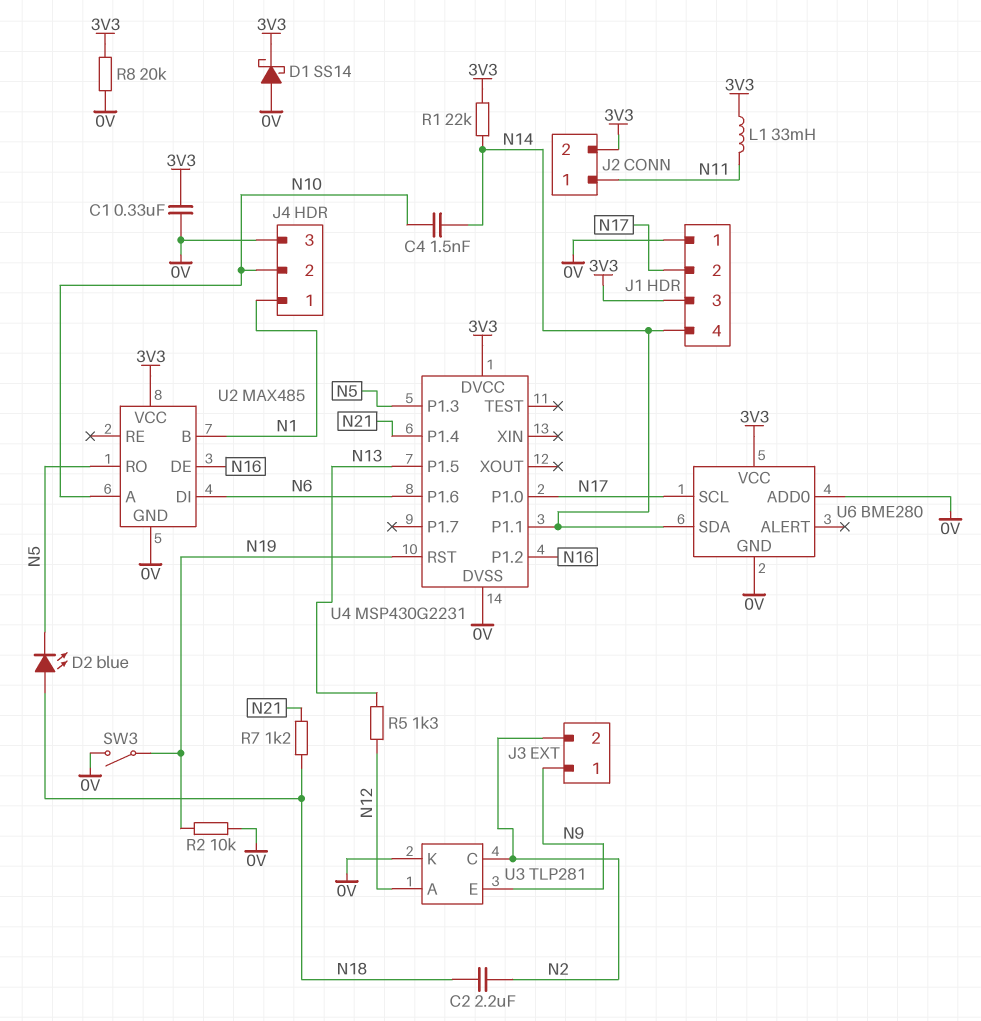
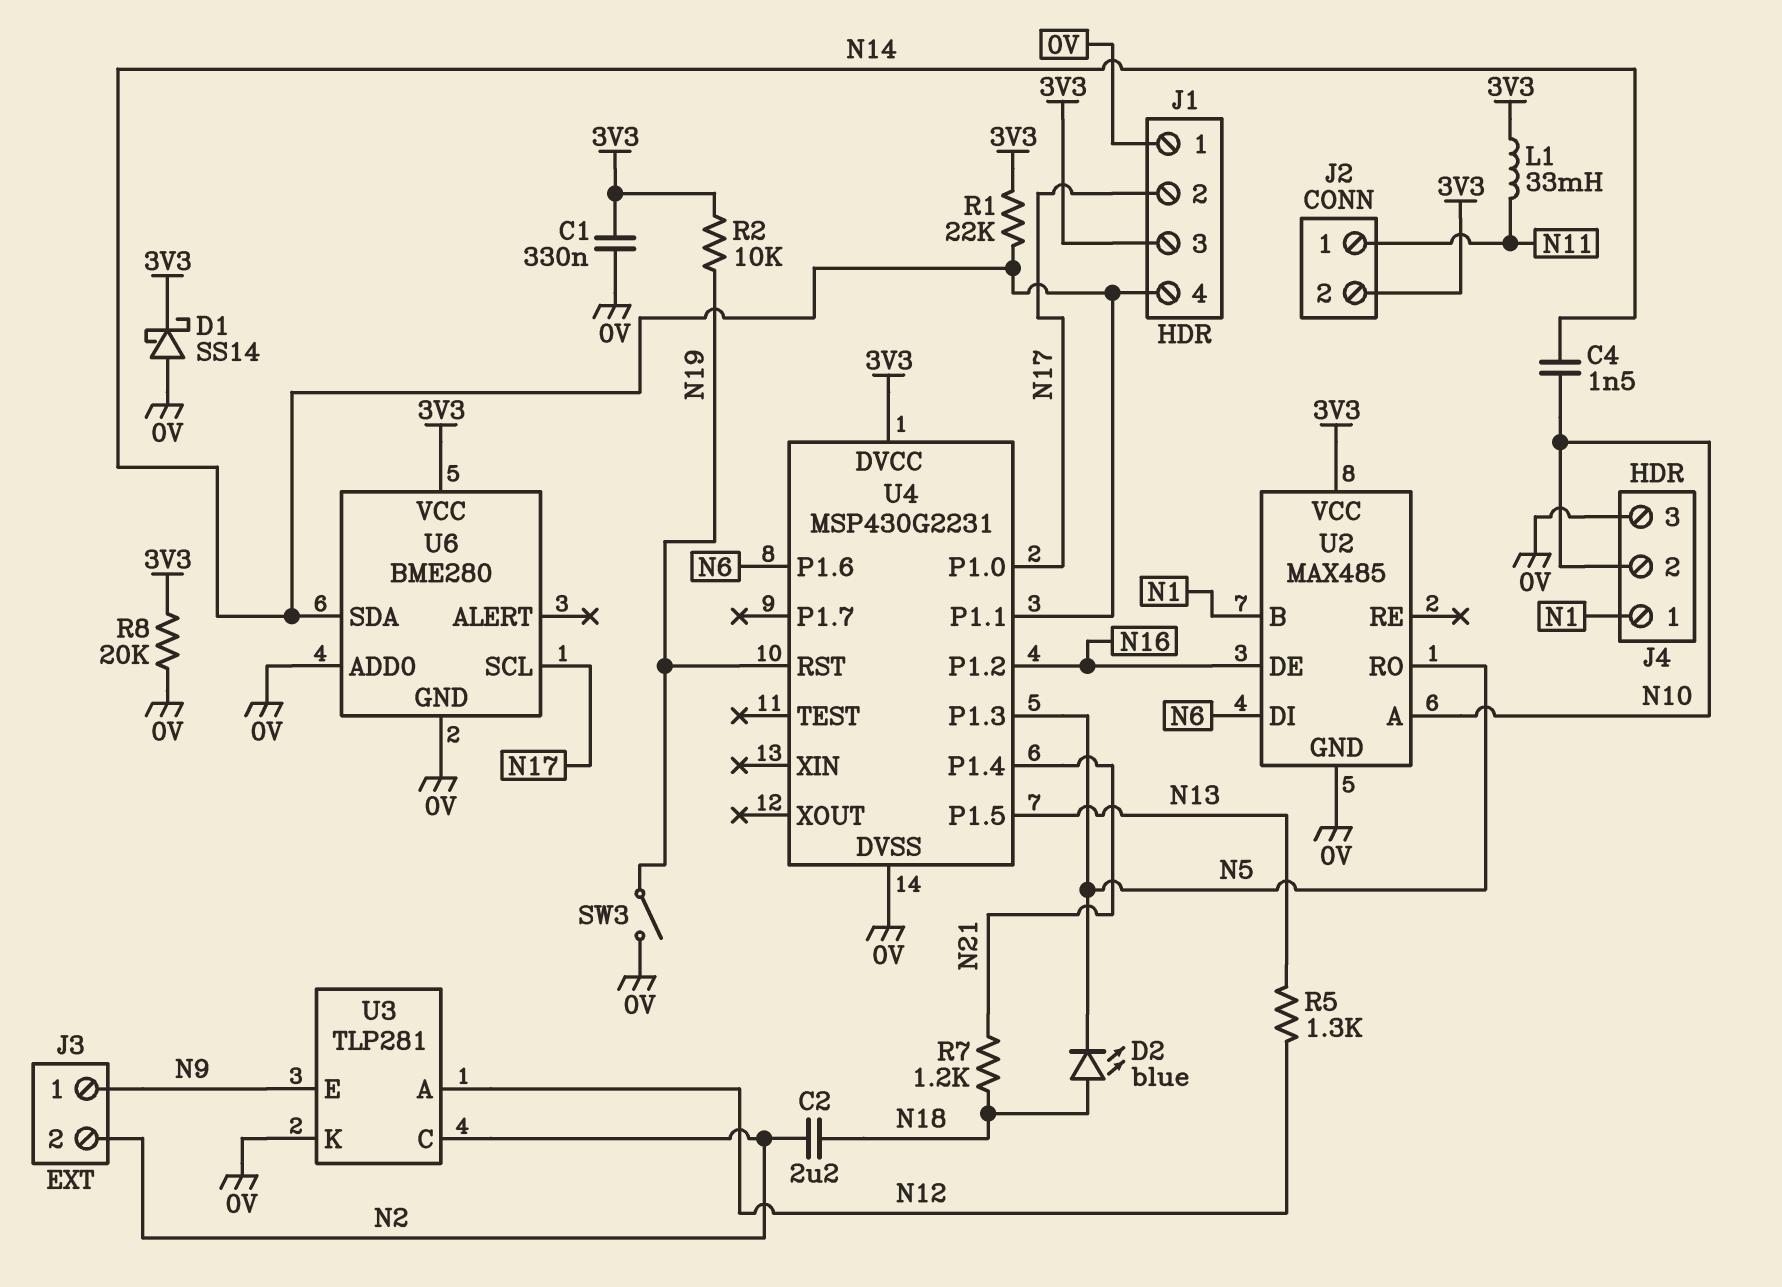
R2: 10k (0V, N19) -> 10k (3V3, N19)

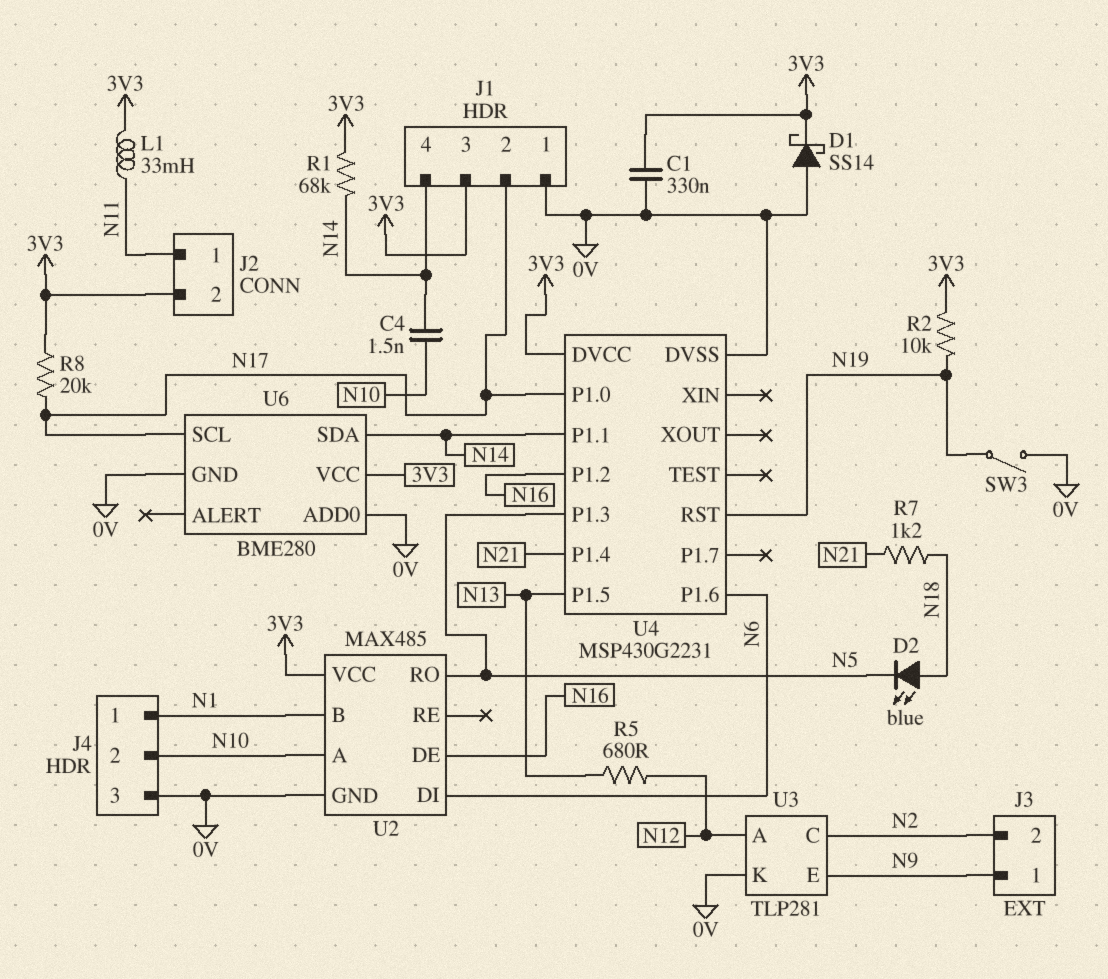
C2: 2.2uF (N2, N18) -> none
R1: 22k (3V3, N14) -> 68k (3V3, N14)
R5: 1.3k (N12, N13) -> 680 (N12, N13)
R8: 20k (0V, 3V3) -> 20k (3V3, N17)

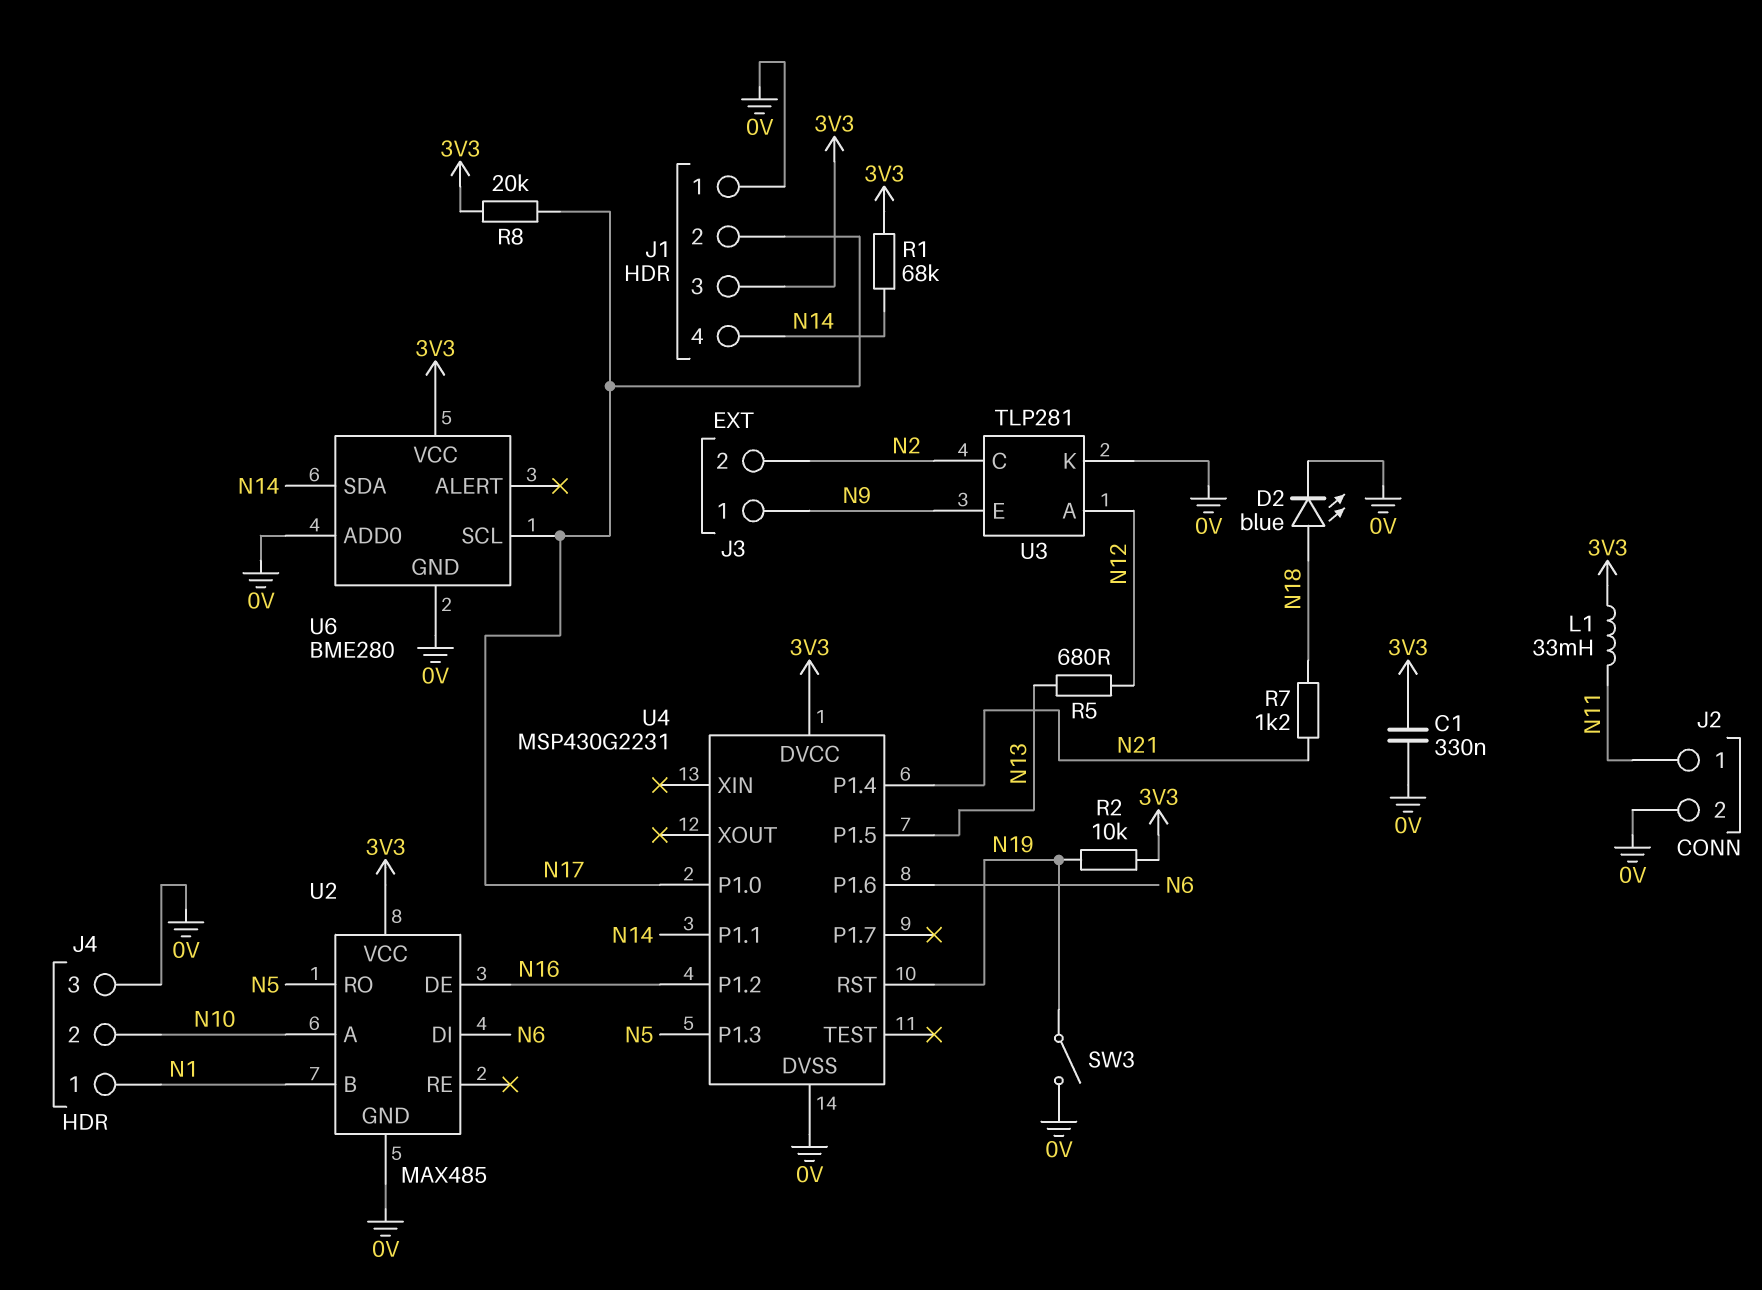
C4: 1.5nF (N10, N14) -> none
D1: schottky SS14 (A 0V, K 3V3) -> none
D2: LED blue (A N18, K N5) -> LED blue (A N18, K 0V)
J2 pin 2: 3V3 -> 0V

